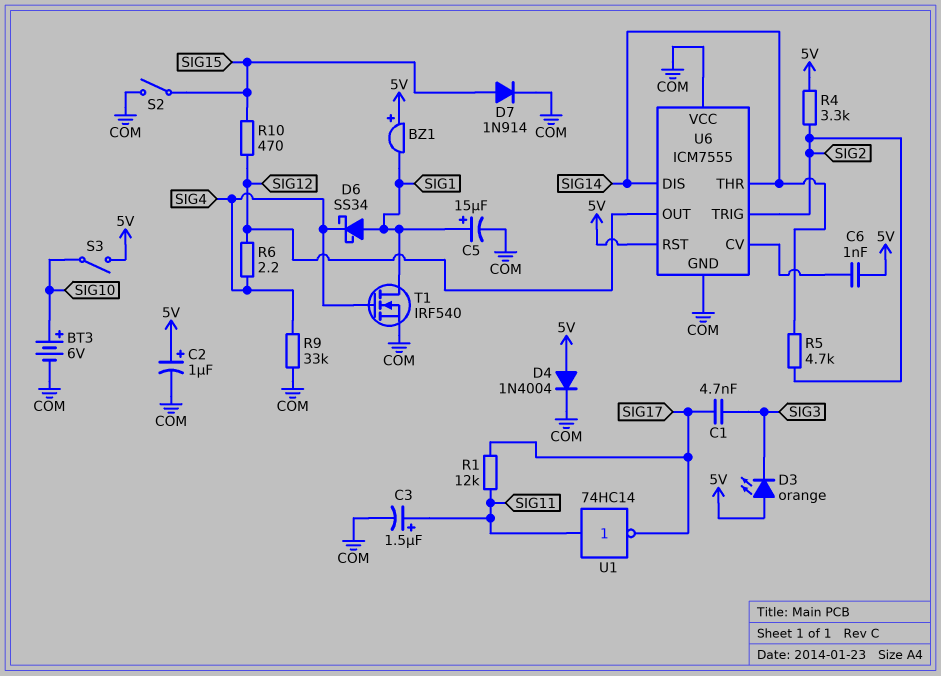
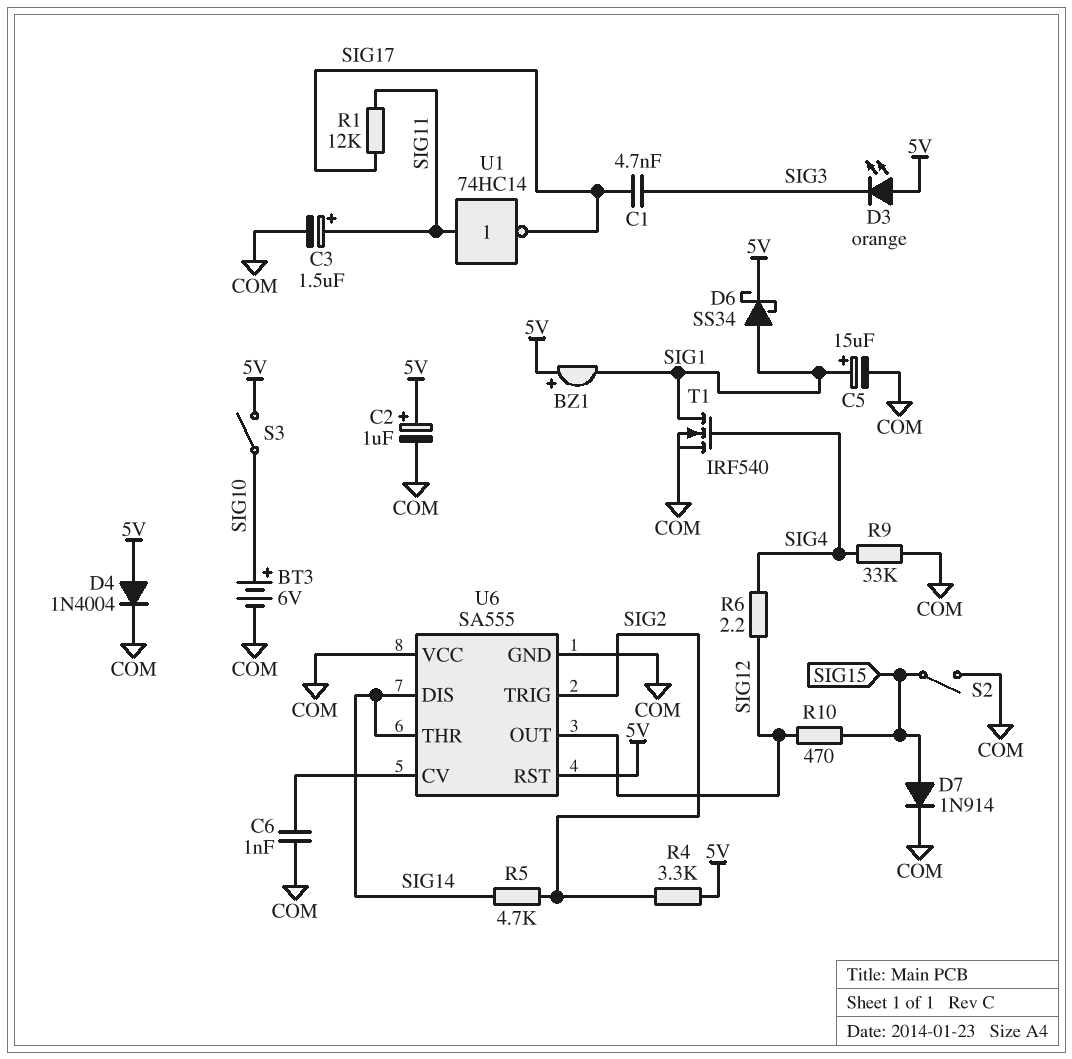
C6: 1nF (5V, U6/CV) -> 1nF (COM, U6/CV)
D6: schottky SS34 (A SIG1, K SIG4) -> schottky SS34 (A SIG1, K 5V)
U6: ICM7555 -> SA555

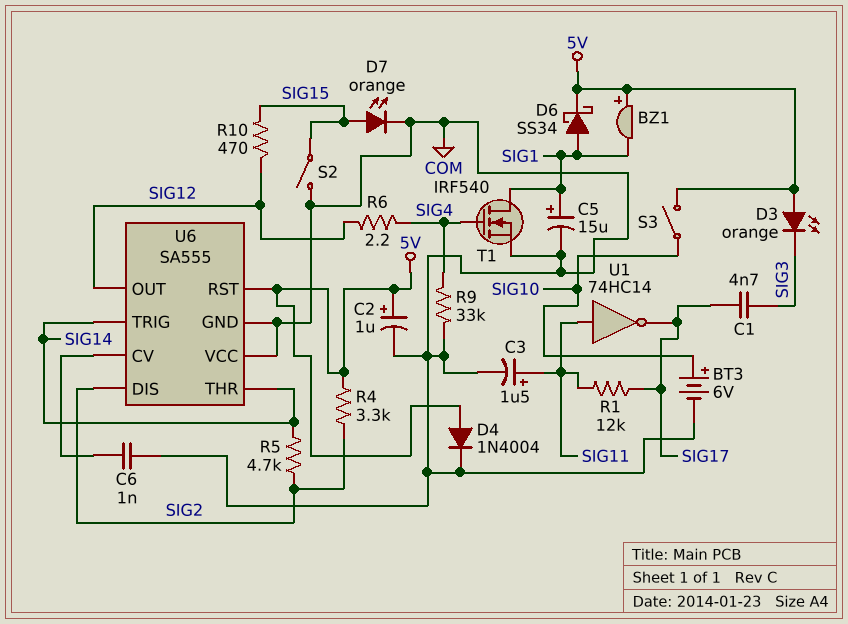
D7: diode 1N914 (A SIG15, K COM) -> LED orange (A SIG15, K COM)
U6 pin DIS: SIG14 -> SIG2
U6 pin TRIG: SIG2 -> SIG14

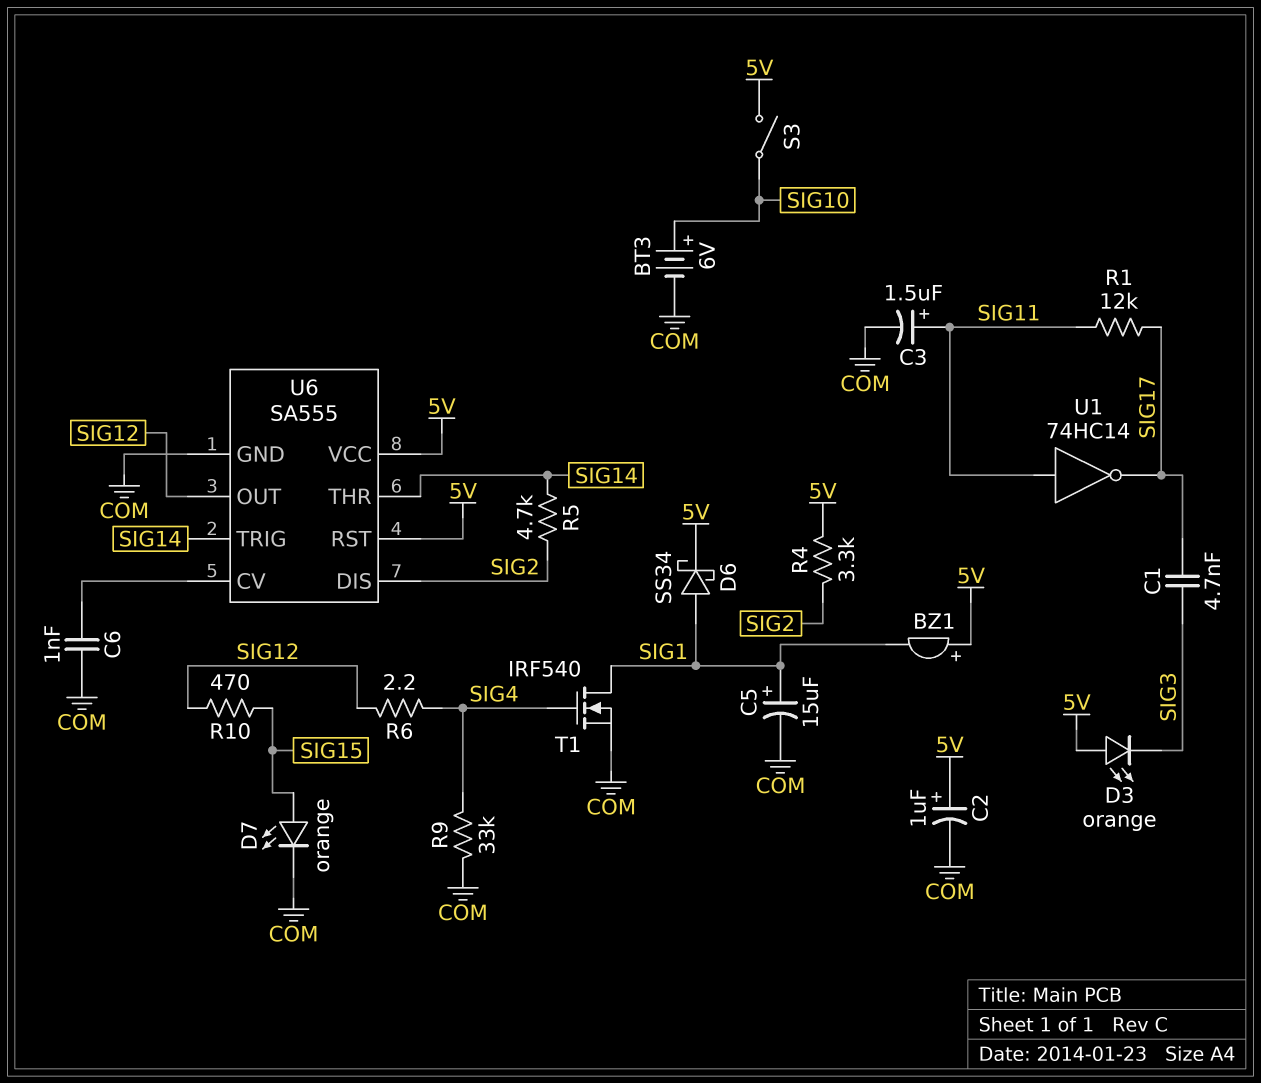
D4: diode 1N4004 (A 5V, K COM) -> none
S2: switch (COM, SIG15) -> none
U6 pin VCC: COM -> 5V

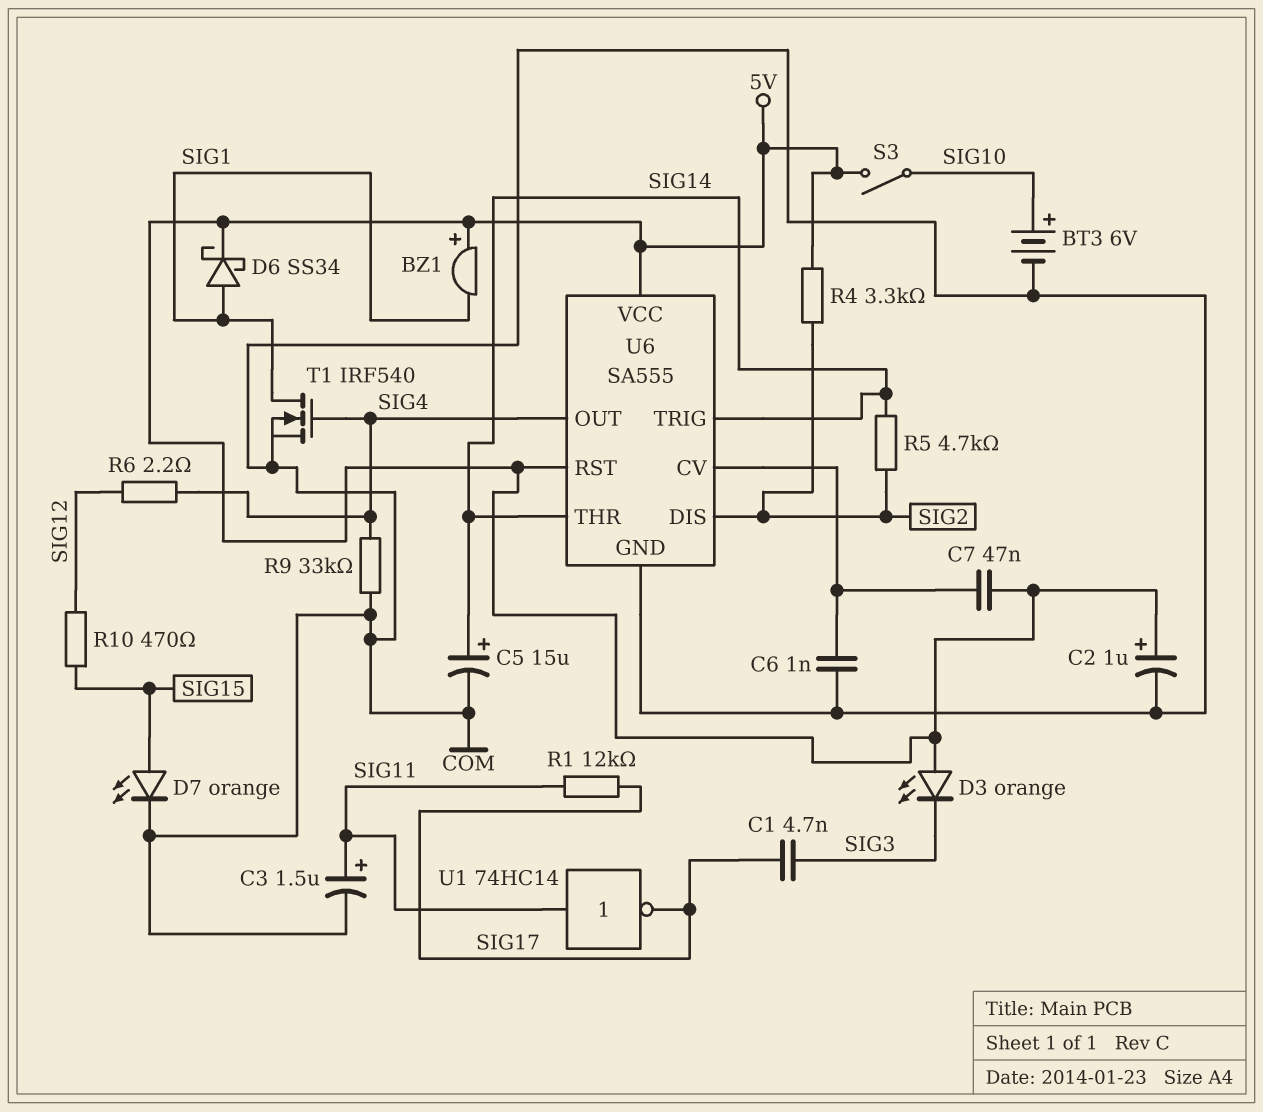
C5: 15uF (plus SIG1, minus COM) -> 15uF (plus SIG14, minus COM)
C7: none -> 47nF (5V, U6/CV)
U6 pin OUT: SIG12 -> SIG4

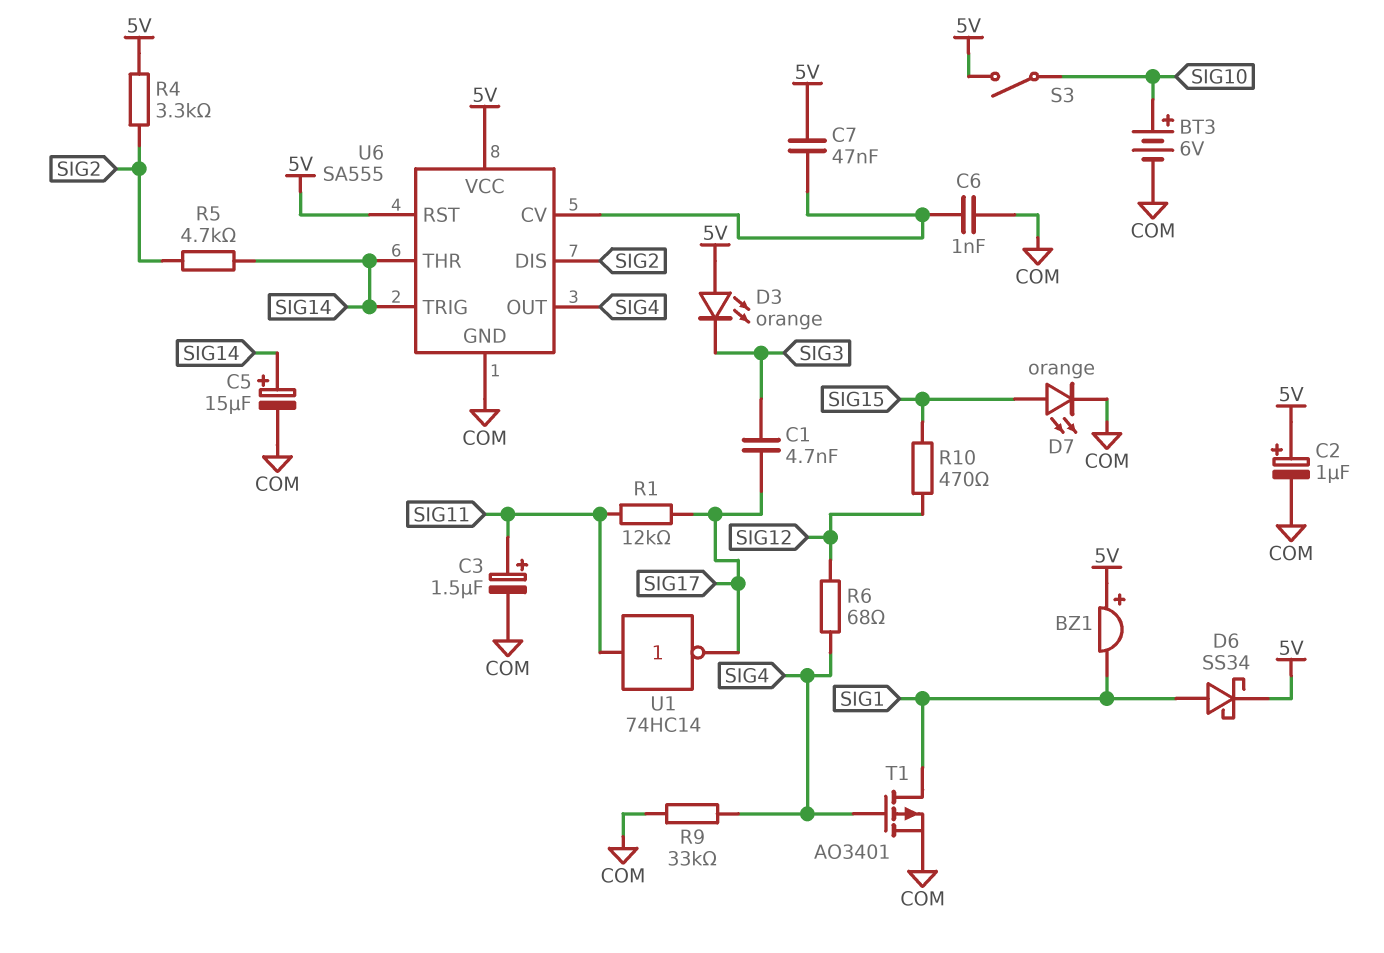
R6: 2.2 (SIG4, SIG12) -> 68 (SIG4, SIG12)
T1: NMOS IRF540 (G SIG4, D SIG1, S COM) -> PMOS AO3401 (G SIG4, D SIG1, S COM)

